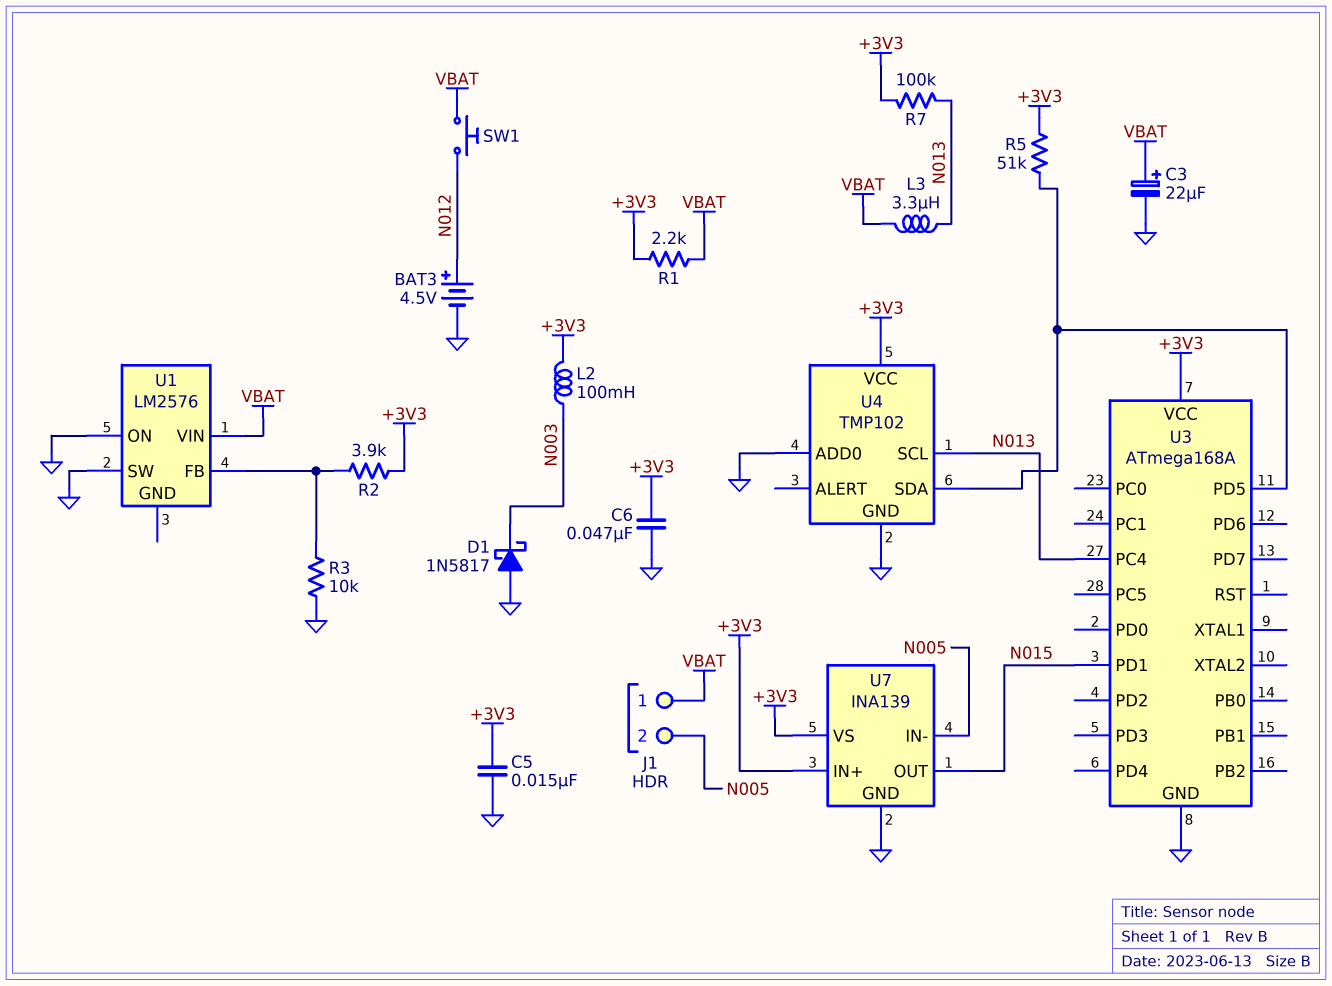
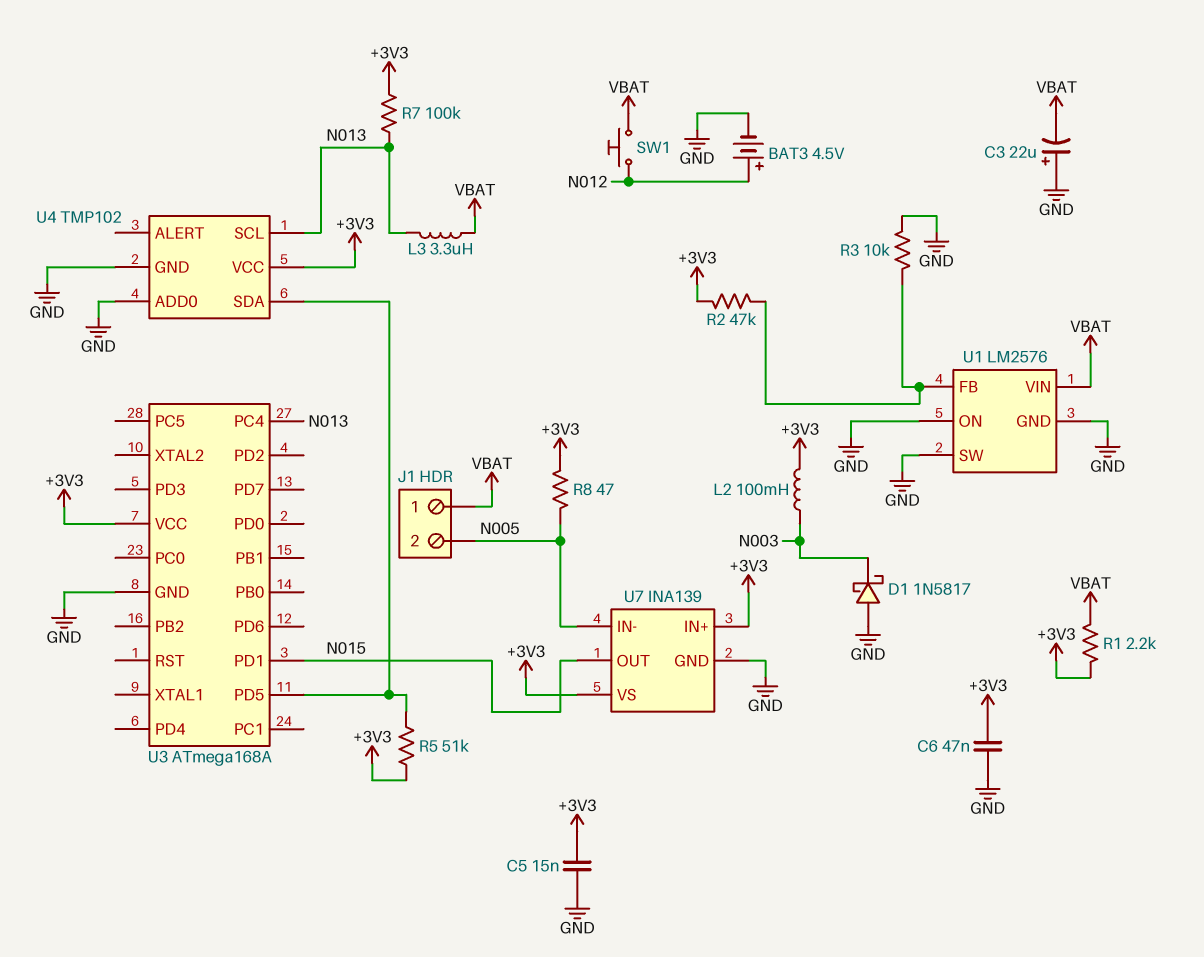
C3: 22uF (plus VBAT, minus GND) -> 22uF (plus GND, minus VBAT)
R2: 3.9k (+3V3, U1/FB) -> 47k (+3V3, U1/FB)
R8: none -> 47 (+3V3, N005)
U1 pin GND: none -> GND

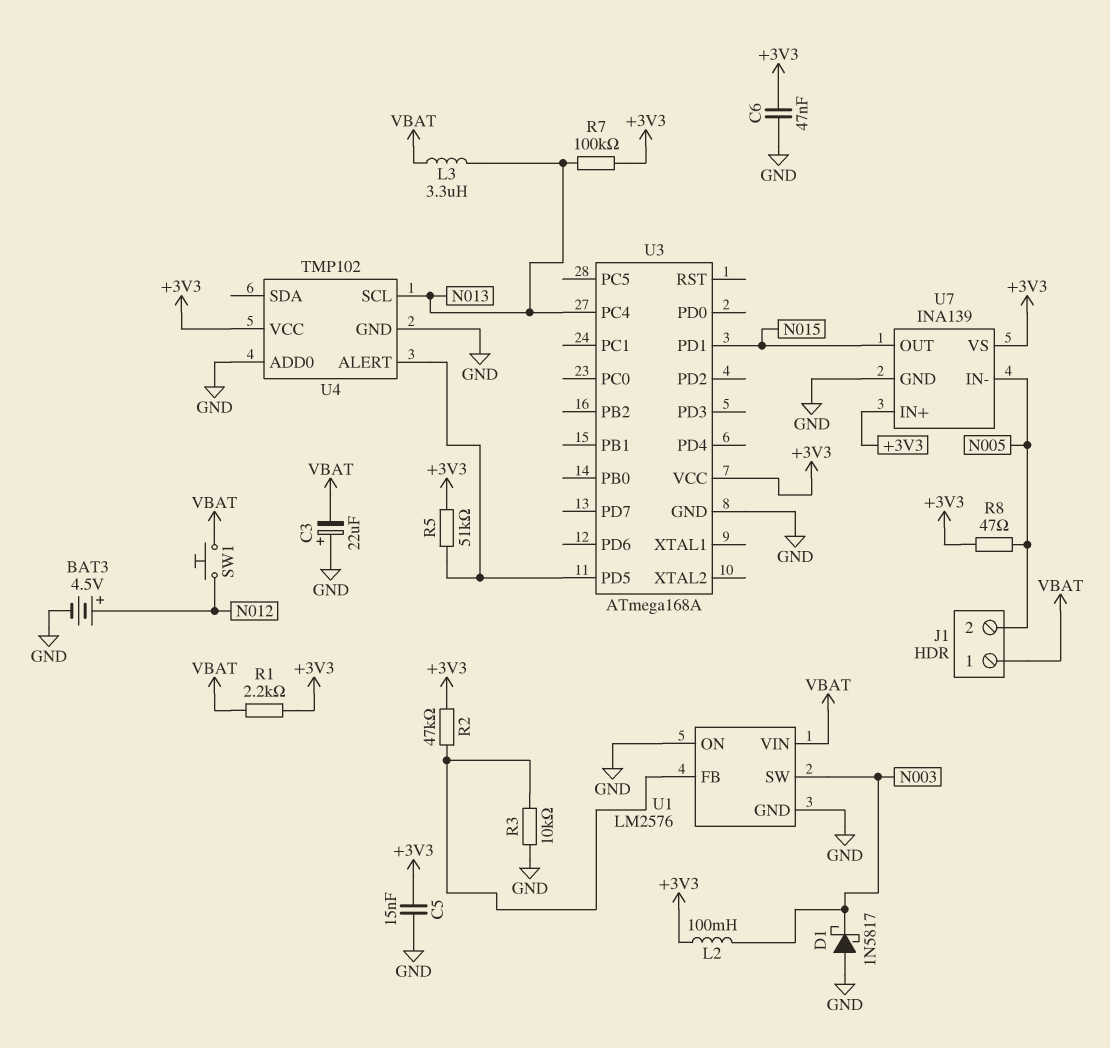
U1 pin SW: GND -> N003
U4 pin ALERT: none -> U3/PD5
U4 pin SDA: U3/PD5 -> none

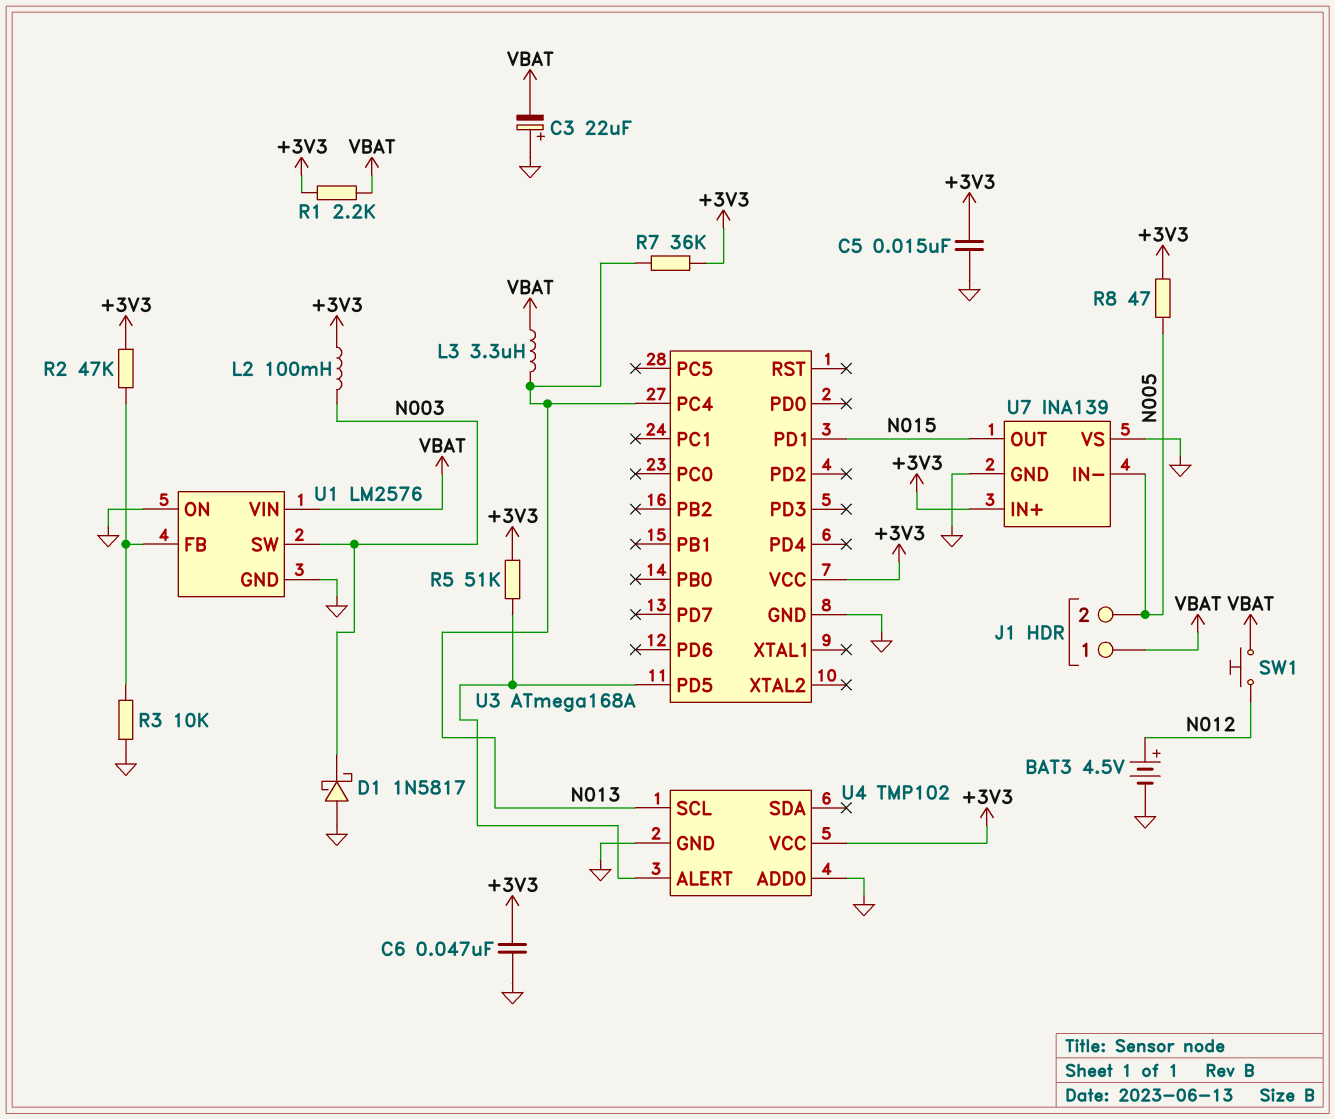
R7: 100k (+3V3, N013) -> 36k (+3V3, N013)
U7 pin VS: +3V3 -> GND

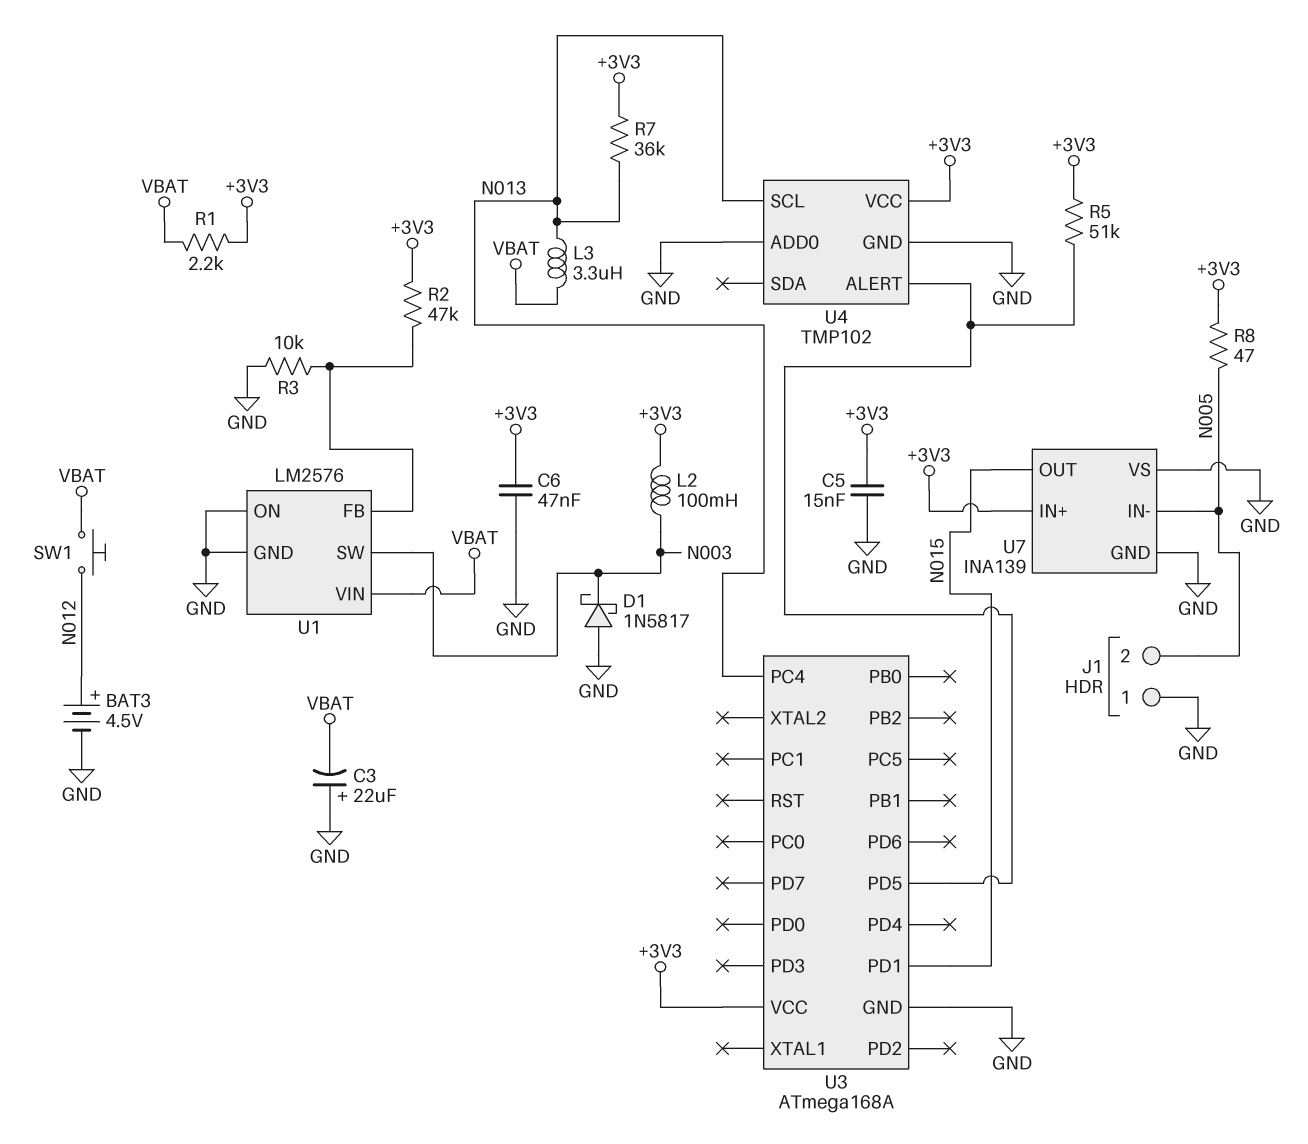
J1 pin 1: VBAT -> GND

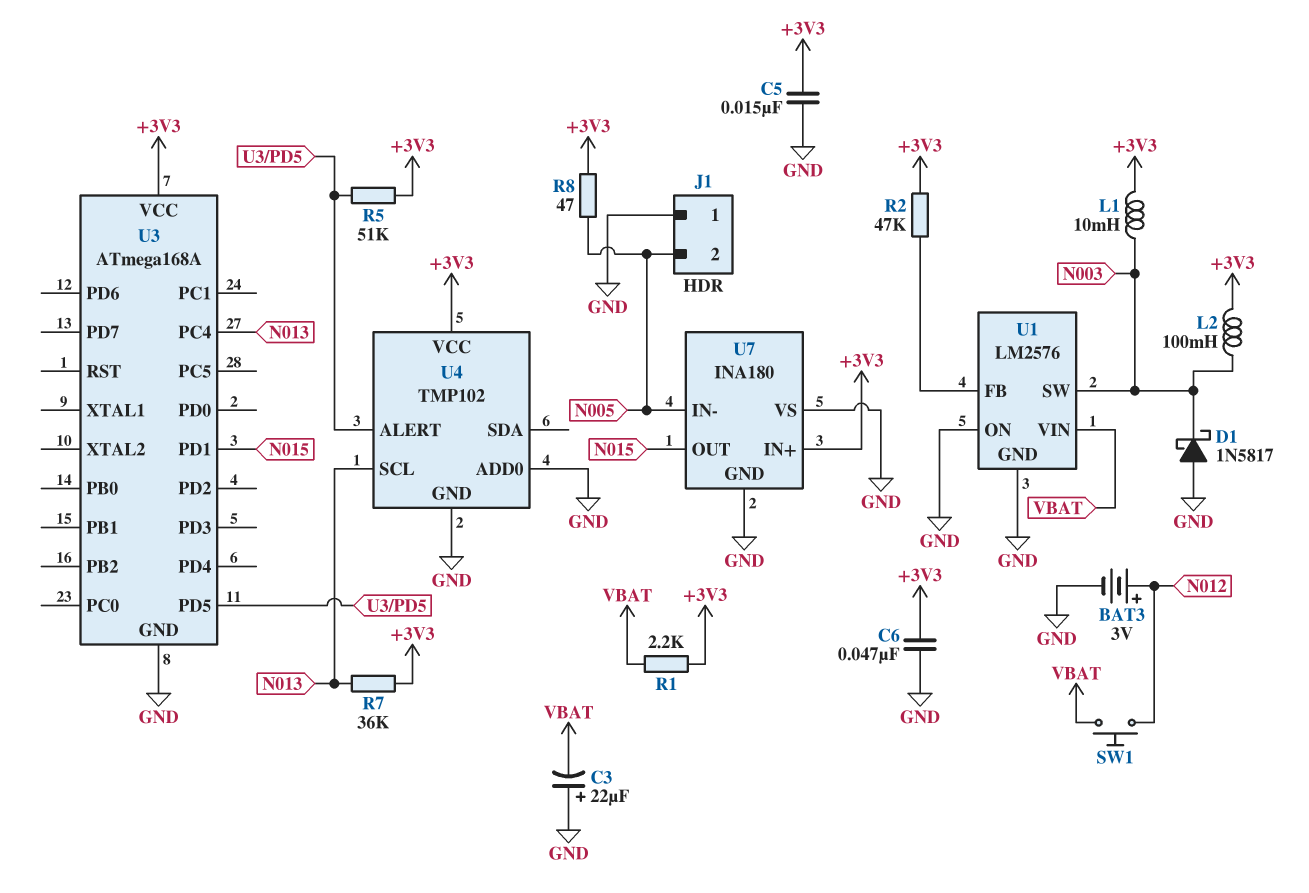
BAT3: 4.5V (plus N012, minus GND) -> 3V (plus N012, minus GND)
L1: none -> 10mH (+3V3, N003)
L3: 3.3uH (N013, VBAT) -> none
R3: 10k (GND, U1/FB) -> none
U7: INA139 -> INA180

